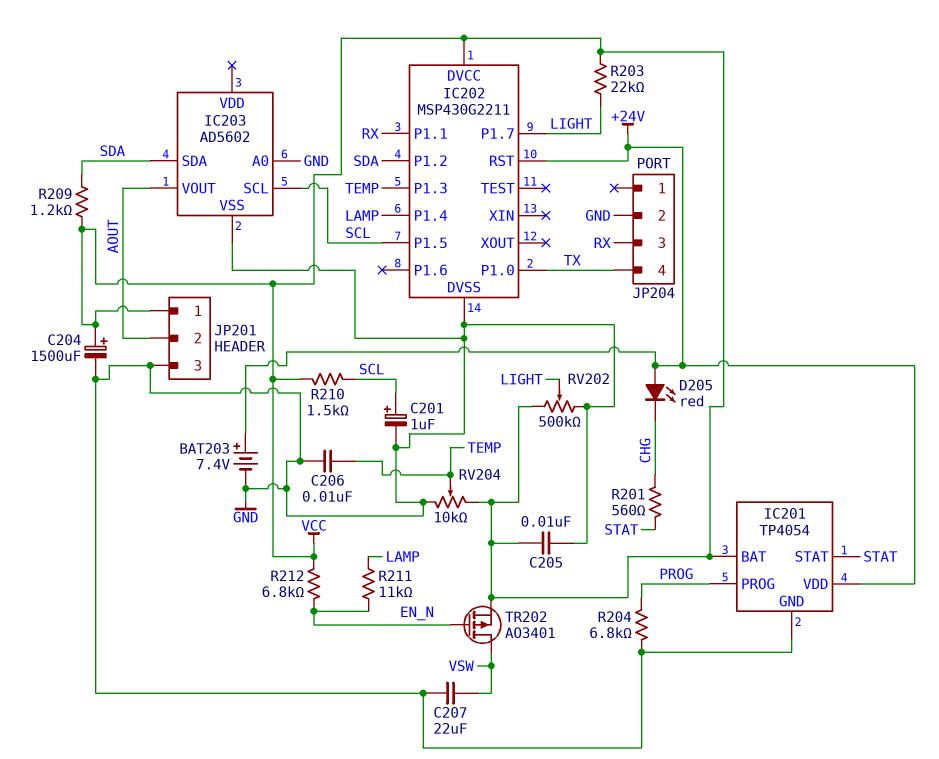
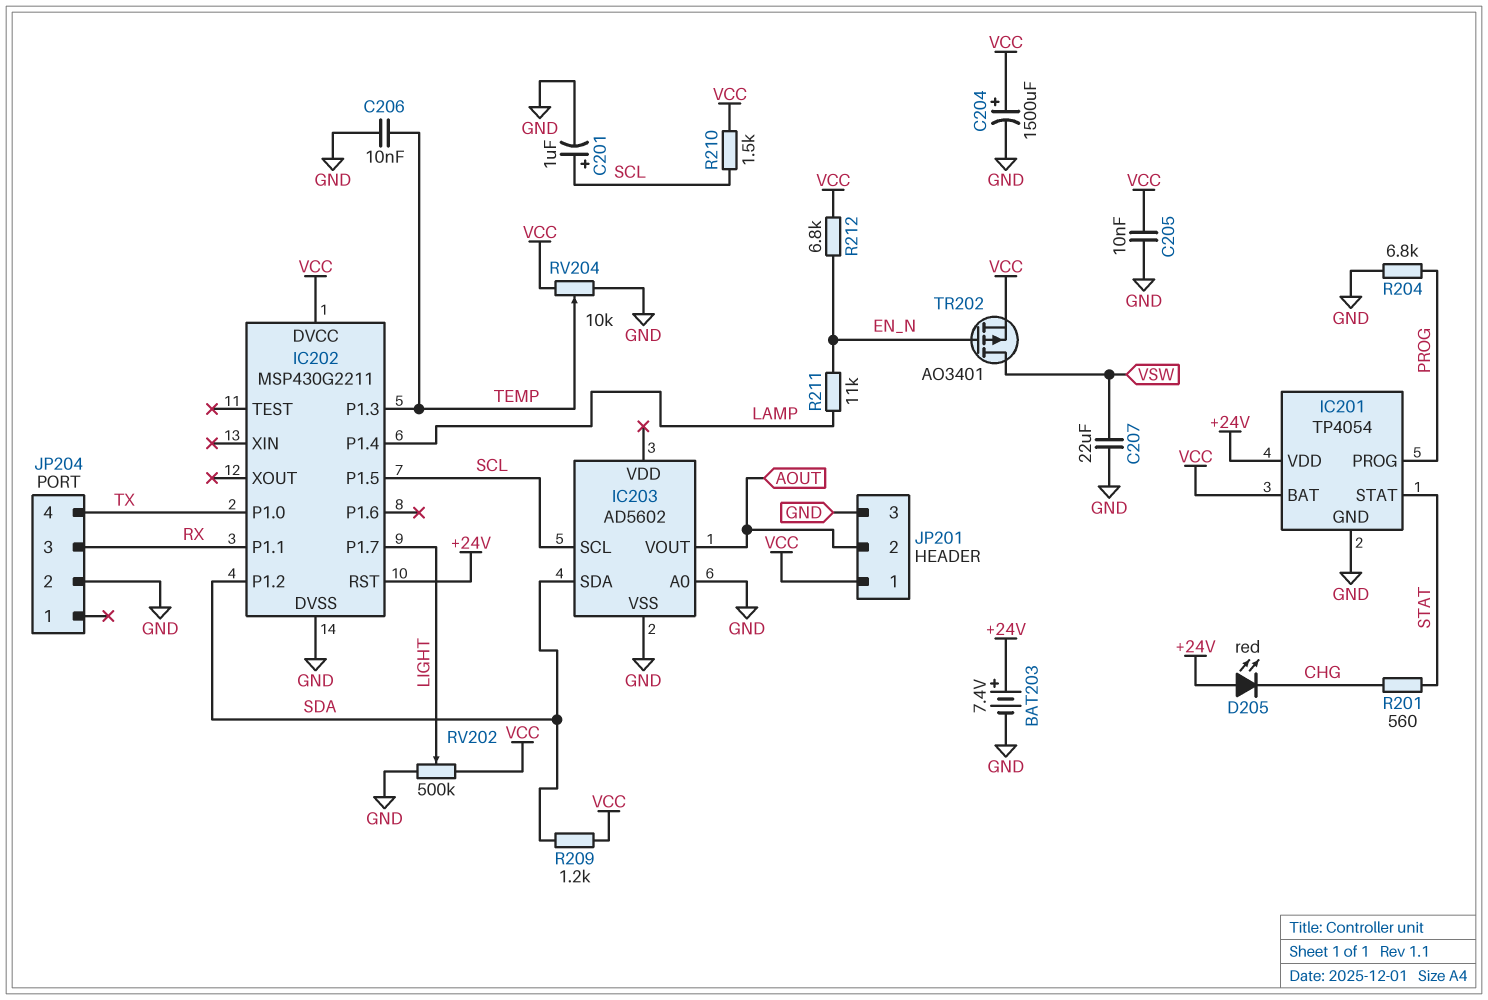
R203: 22k (LIGHT, VCC) -> none

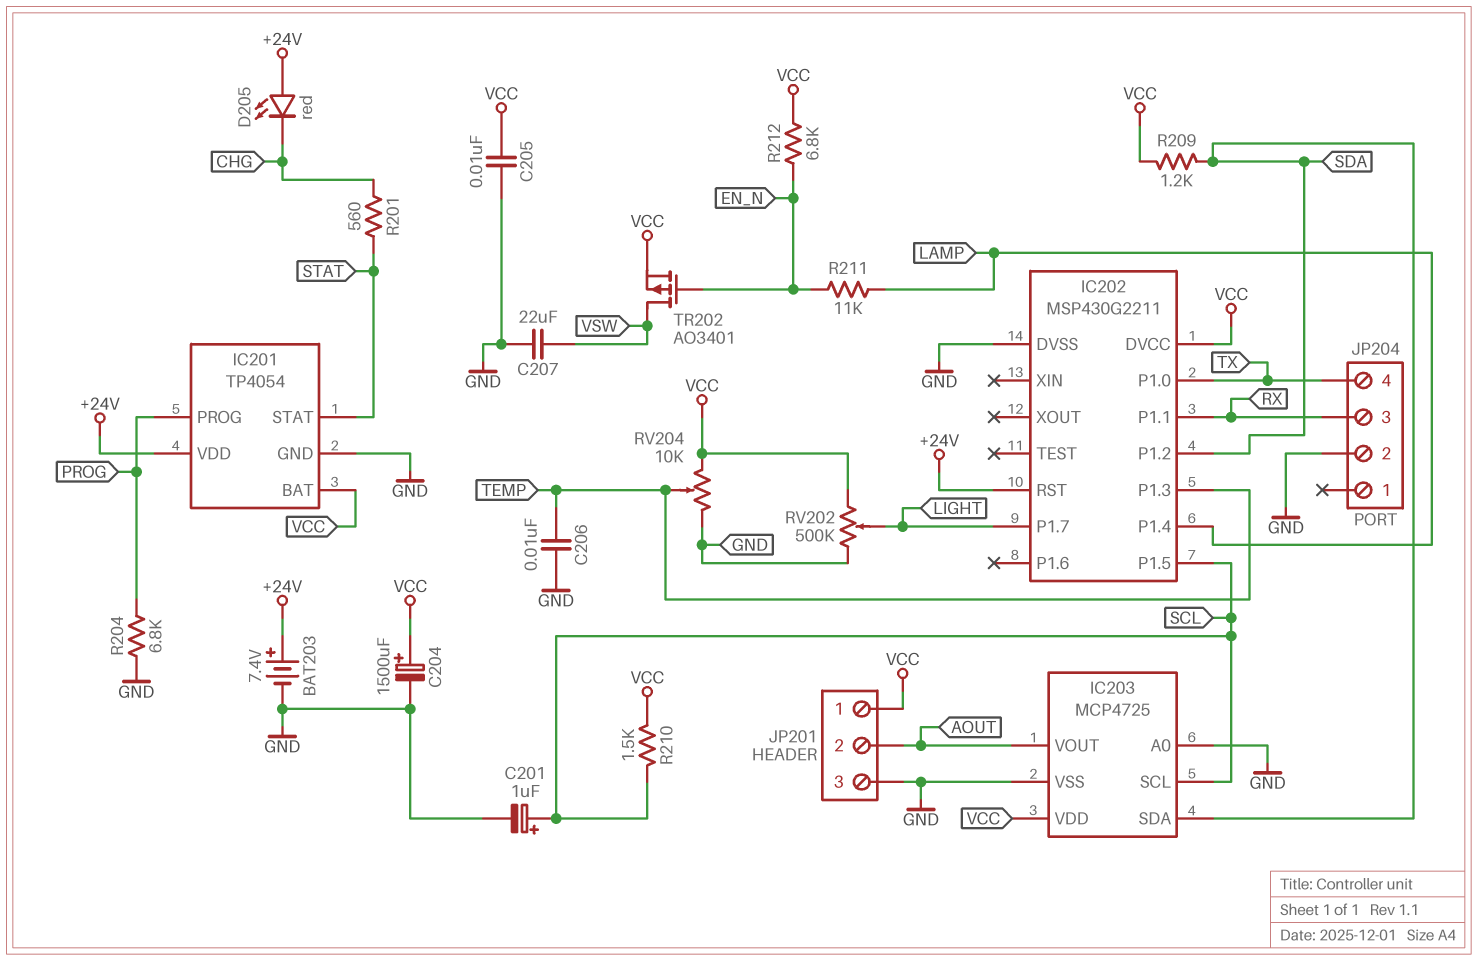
IC203: AD5602 -> MCP4725
IC203 pin VDD: none -> VCC

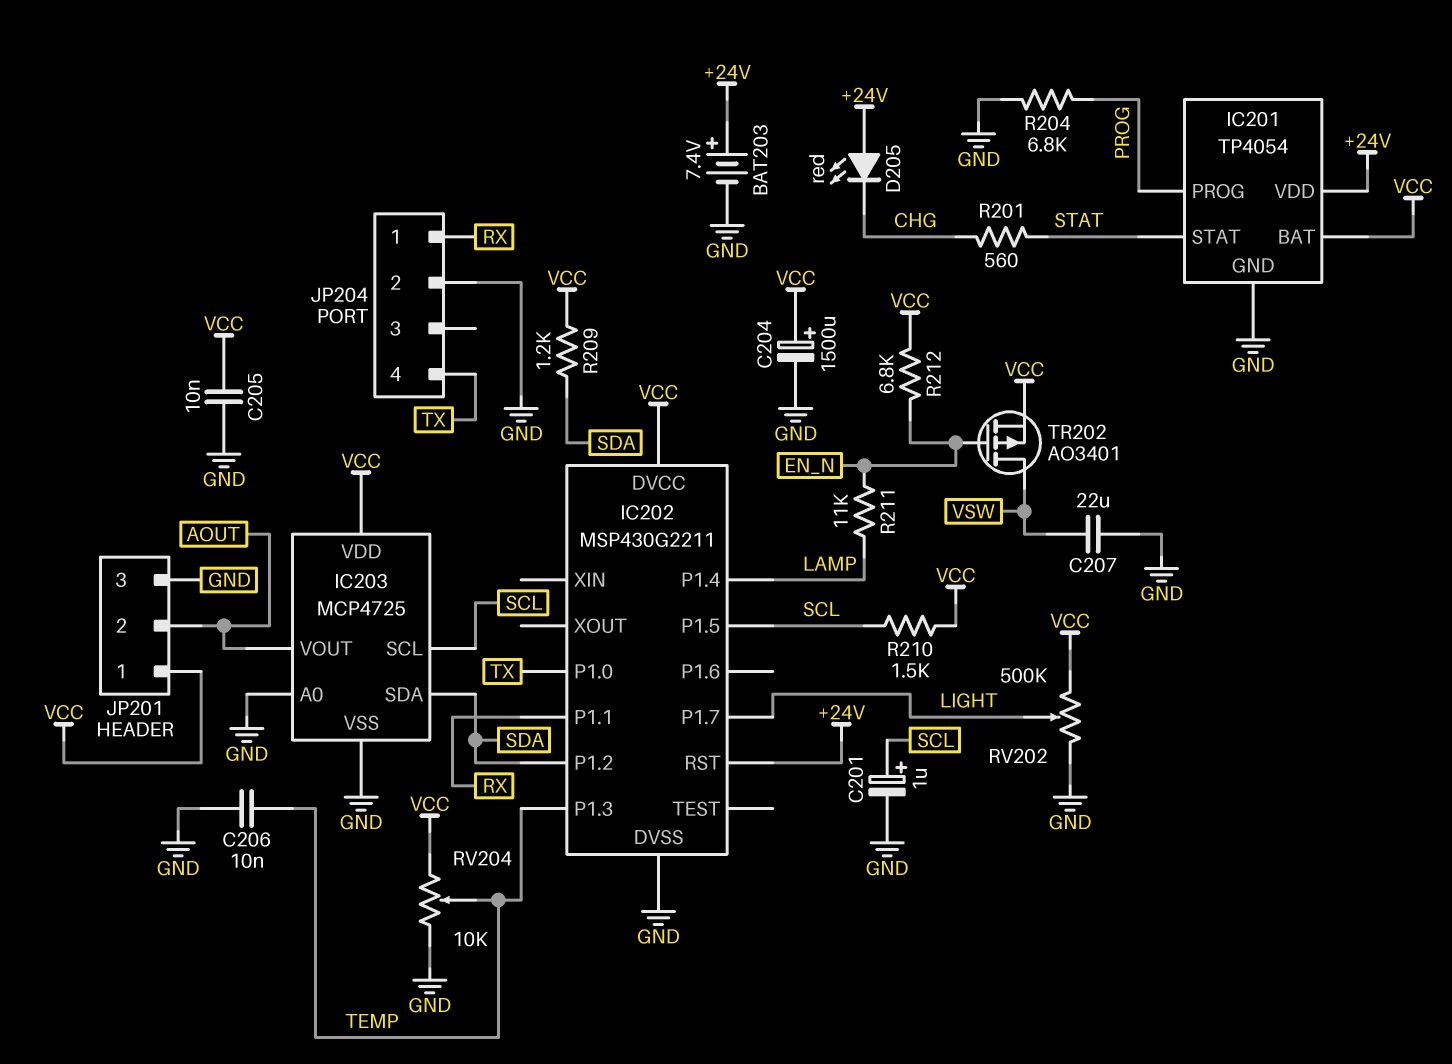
JP204 pin 1: none -> RX
JP204 pin 3: RX -> none

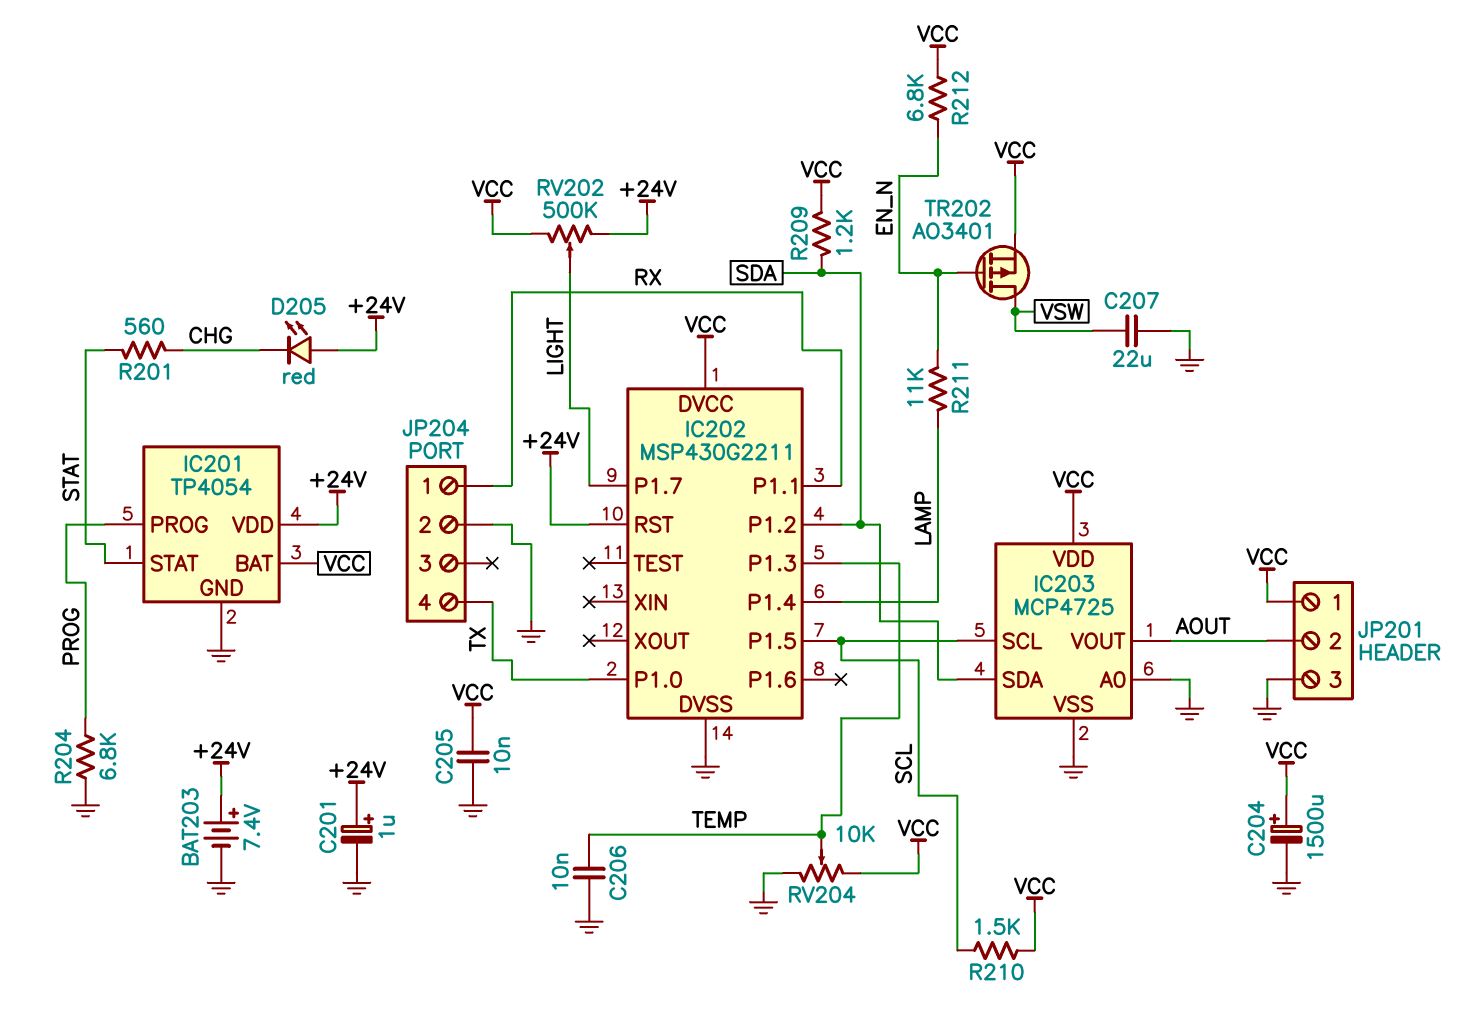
C201: 1uF (plus SCL, minus GND) -> 1uF (plus +24V, minus GND)
RV202: 500k (GND, VCC, wiper LIGHT) -> 500k (+24V, VCC, wiper LIGHT)

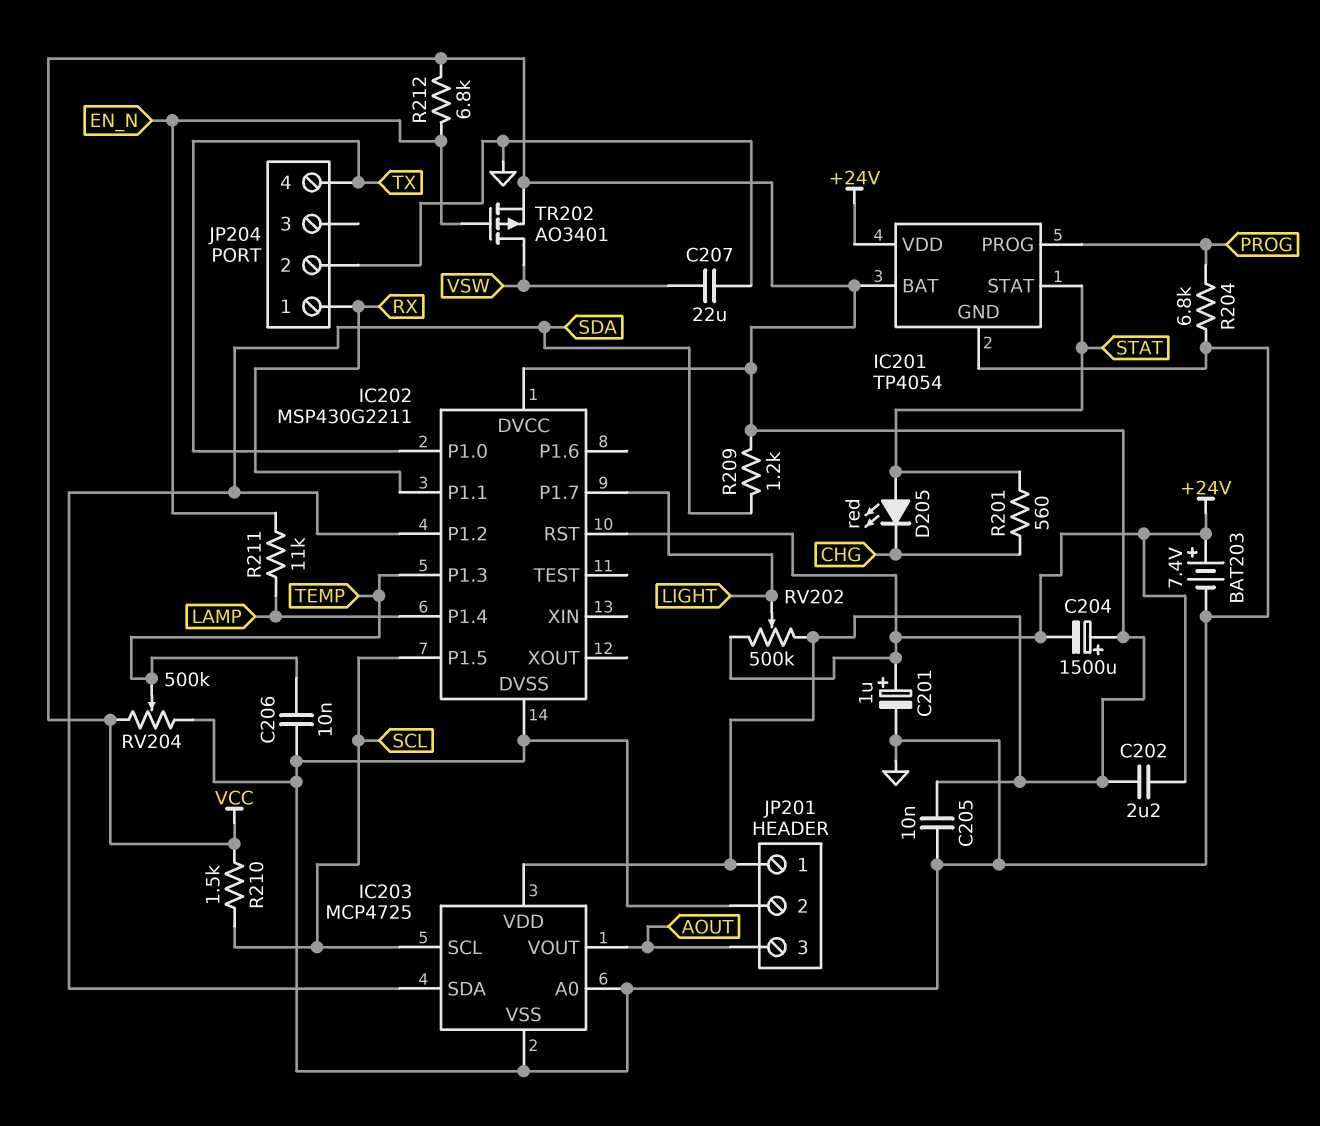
C202: none -> 2.2uF (+24V, VCC)
C204: 1500uF (plus VCC, minus GND) -> 1500uF (plus VCC, minus +24V)
D205: LED red (A +24V, K CHG) -> LED red (A STAT, K CHG)
JP201 pin 2: AOUT -> GND
JP201 pin 3: GND -> AOUT
RV204: 10k (GND, VCC, wiper TEMP) -> 500k (GND, VCC, wiper TEMP)

